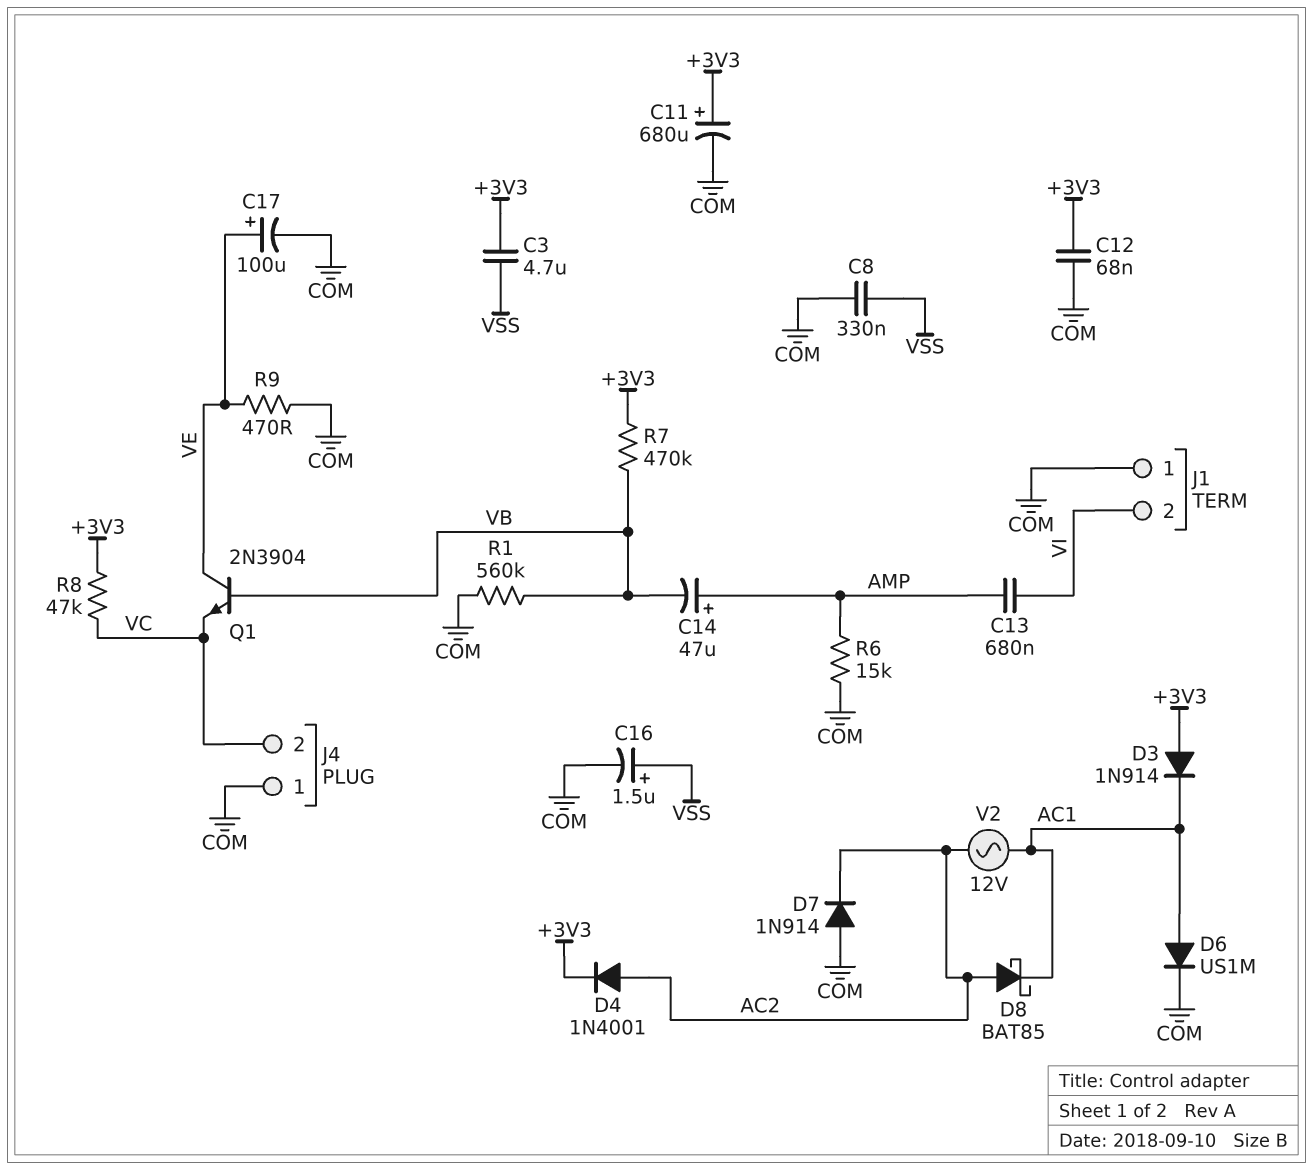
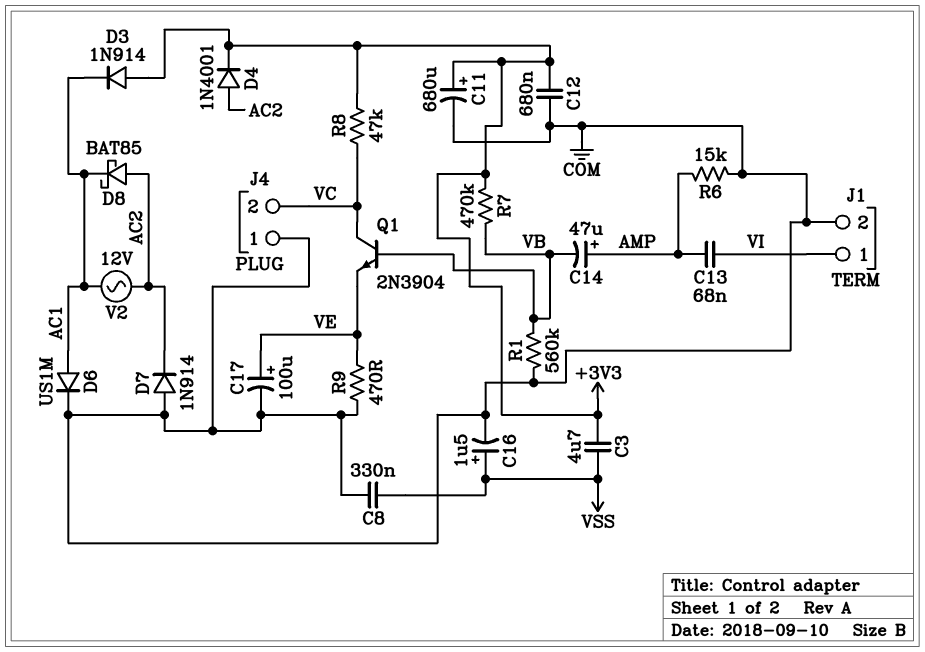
C12: 68nF (+3V3, COM) -> 680nF (+3V3, COM)
C13: 680nF (AMP, VI) -> 68nF (AMP, VI)
J1 pin 1: COM -> VI
J1 pin 2: VI -> COM
Q1: NPN 2N3904 (B VB, C VE, E VC) -> NPN 2N3904 (B VB, C VC, E VE)

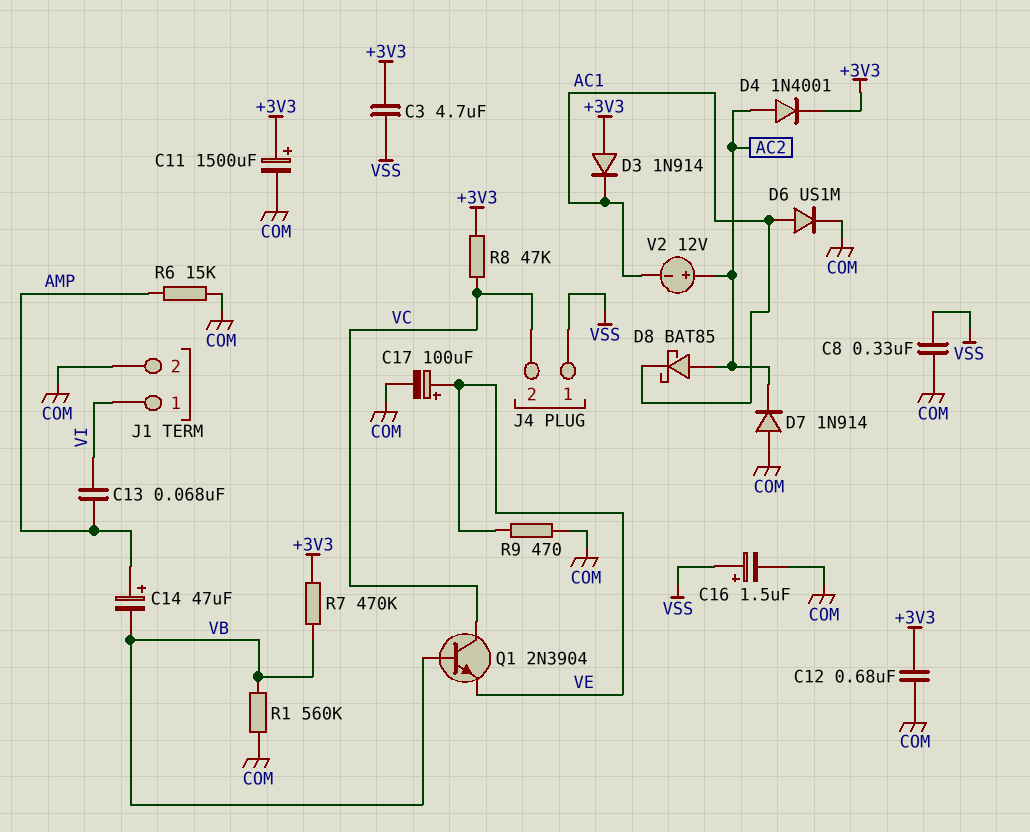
C11: 680uF (plus +3V3, minus COM) -> 1500uF (plus +3V3, minus COM)
J4 pin 1: COM -> VSS
V2: AC 12V (AC1, AC2) -> 12V (plus AC2, minus AC1)

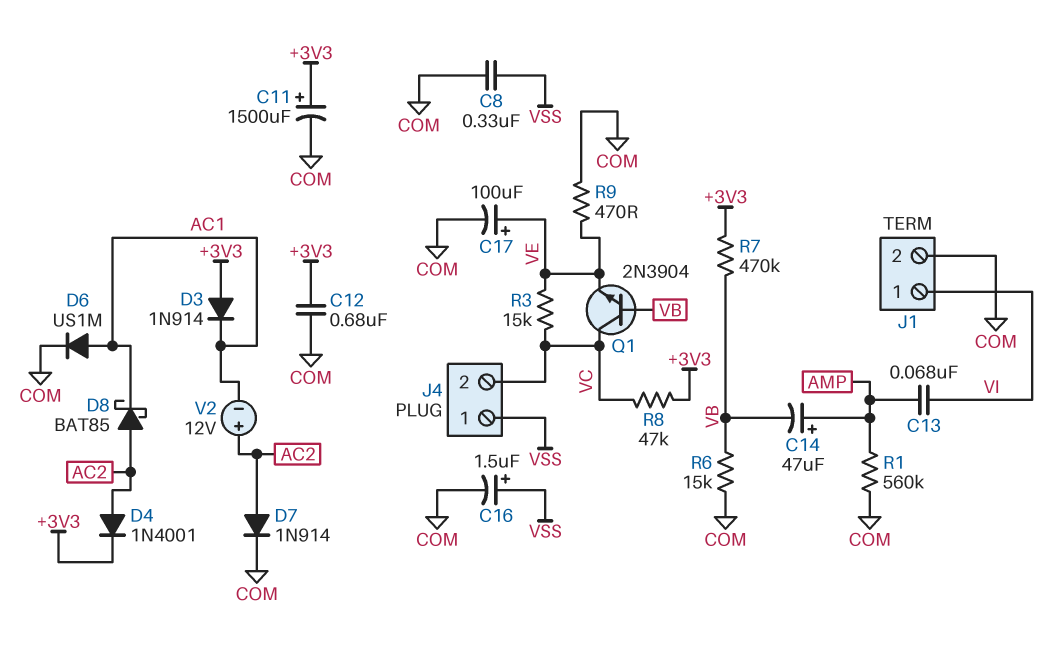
C3: 4.7uF (+3V3, VSS) -> none
D7: diode 1N914 (A COM, K AC2) -> diode 1N914 (A AC2, K COM)
R1: 560k (COM, VB) -> 560k (AMP, COM)
R3: none -> 15k (VC, VE)
R6: 15k (AMP, COM) -> 15k (COM, VB)

